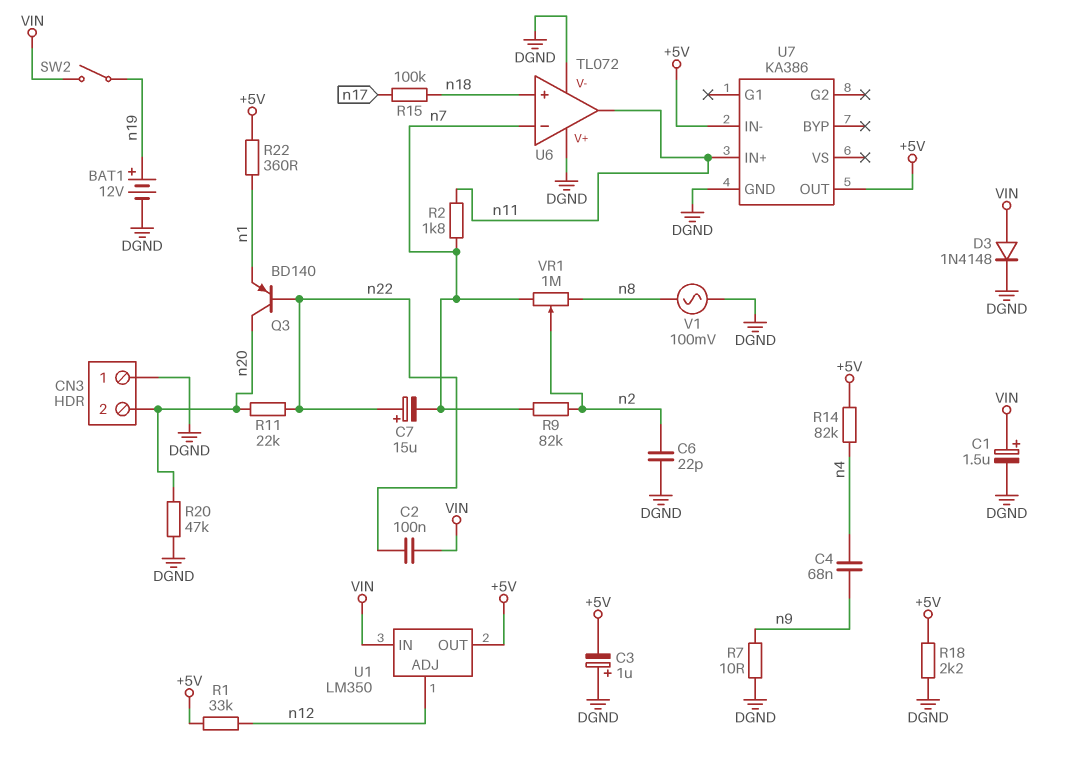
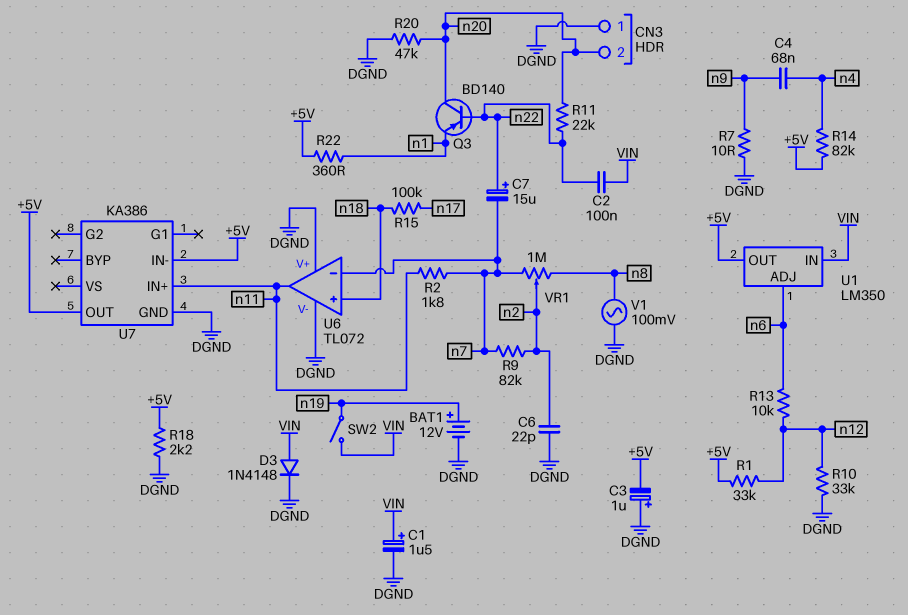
R10: none -> 33k (DGND, n12)
R13: none -> 10k (n6, n12)
U1 pin ADJ: n12 -> n6

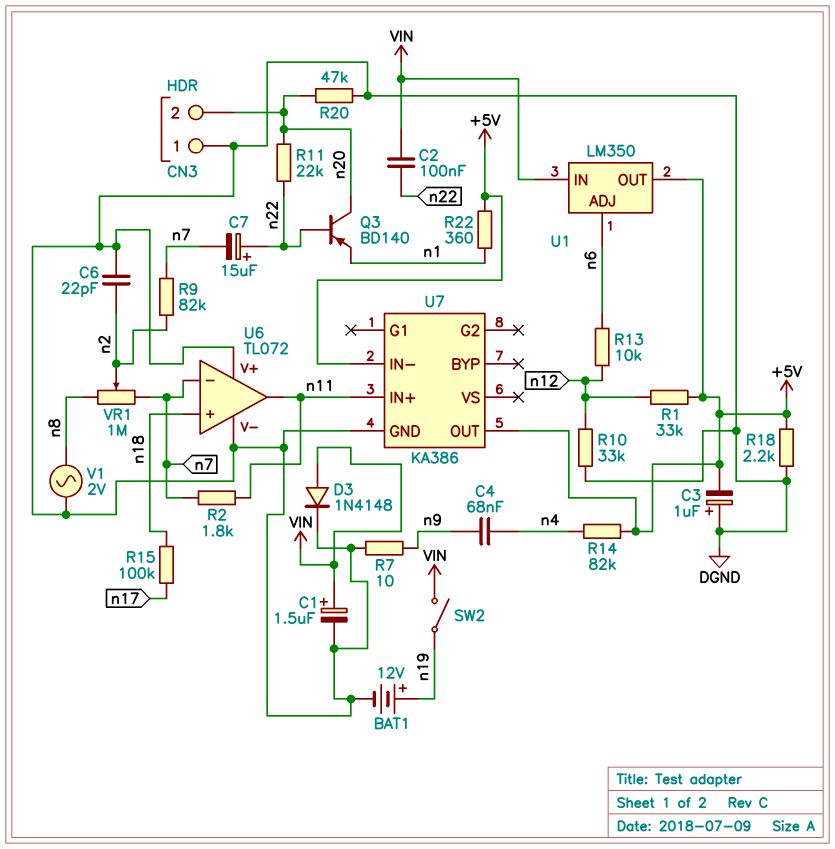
V1: AC 100mV (DGND, n8) -> AC 2V (DGND, n8)

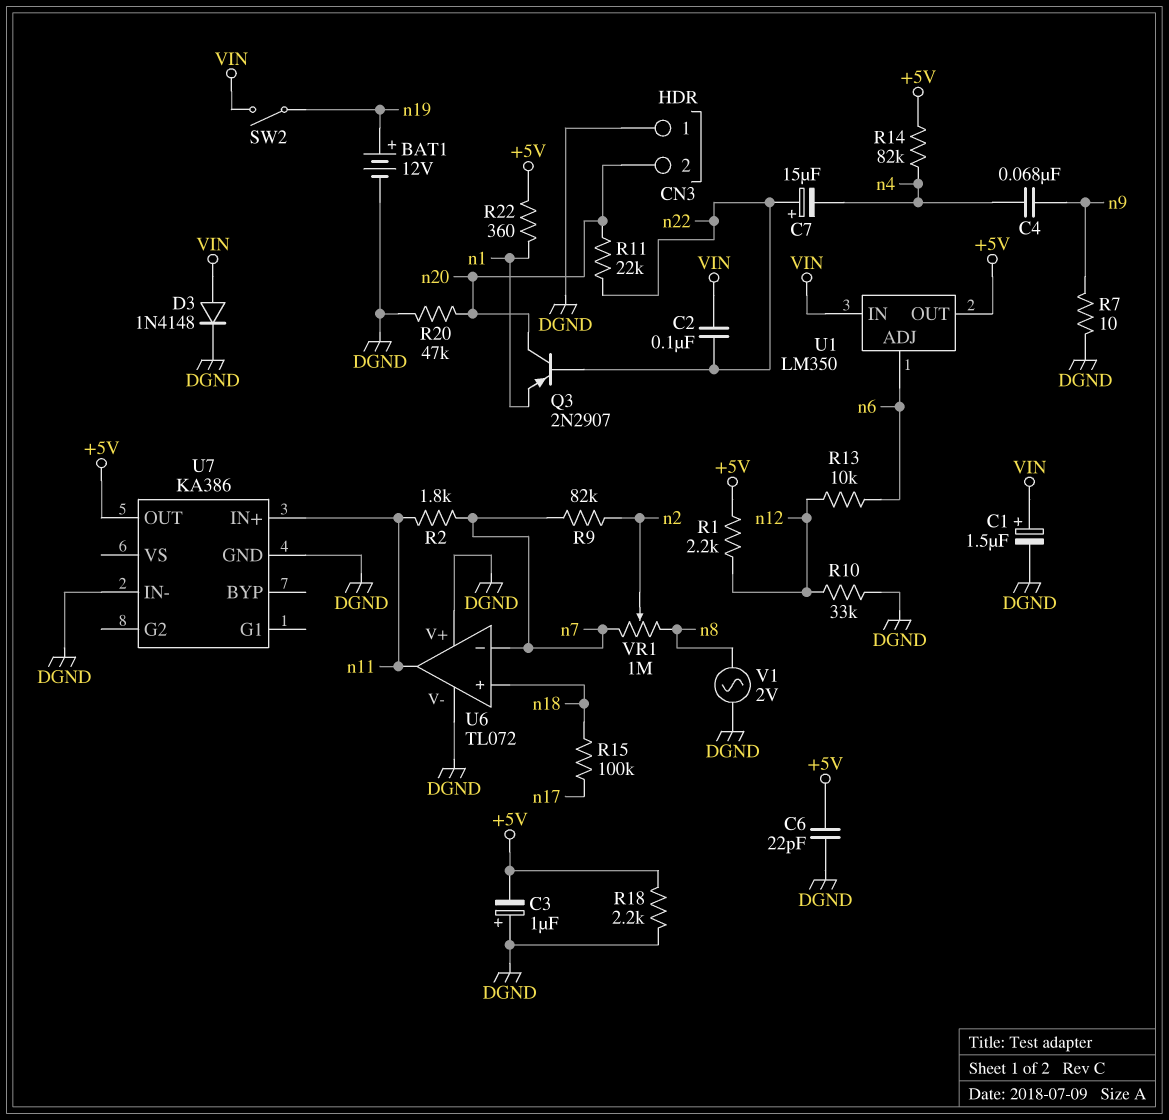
C6: 22pF (DGND, n2) -> 22pF (+5V, DGND)
C7: 15uF (plus n22, minus n7) -> 15uF (plus n22, minus n4)
Q3: PNP BD140 (B n22, C n20, E n1) -> PNP 2N2907 (B n22, C n20, E n1)
R1: 33k (+5V, n12) -> 2.2k (+5V, n12)
U7 pin IN-: +5V -> DGND

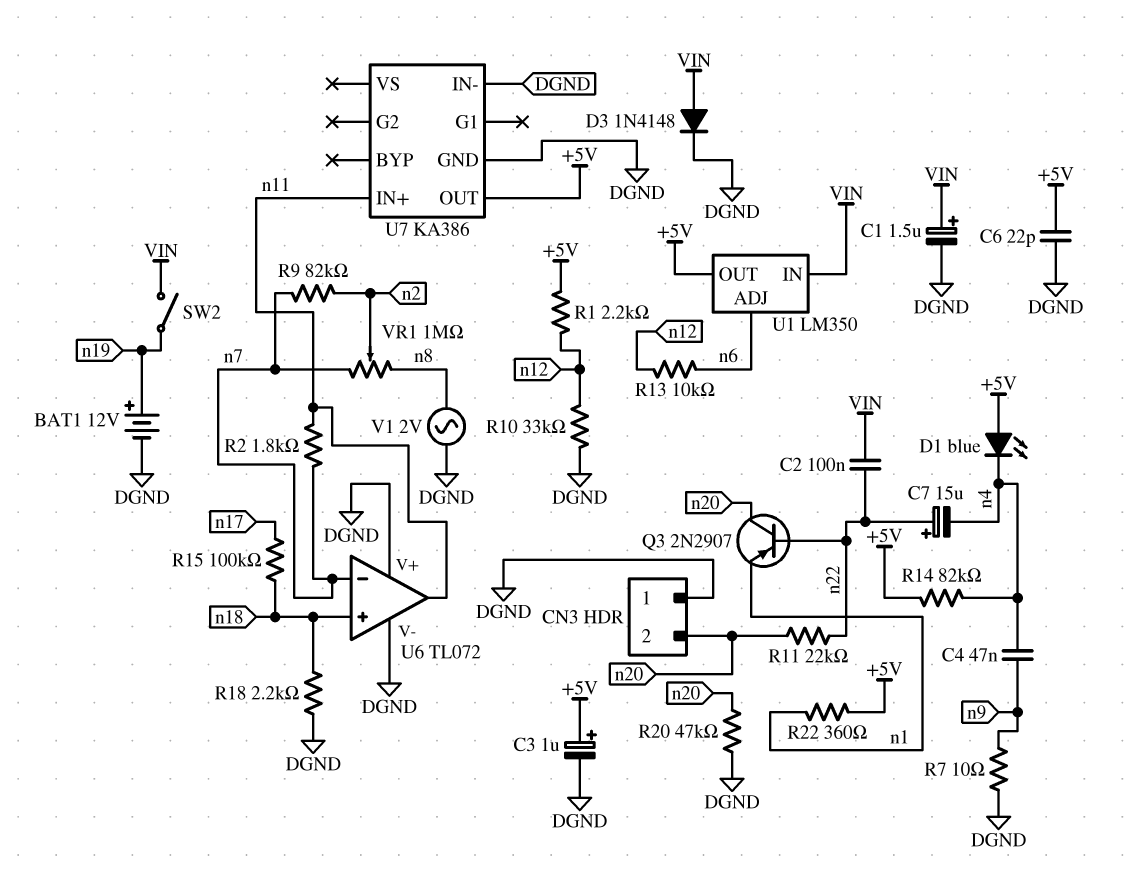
C3: 1uF (plus DGND, minus +5V) -> 1uF (plus +5V, minus DGND)
C4: 68nF (n4, n9) -> 47nF (n4, n9)
D1: none -> LED blue (A +5V, K n4)
R18: 2.2k (+5V, DGND) -> 2.2k (DGND, n18)

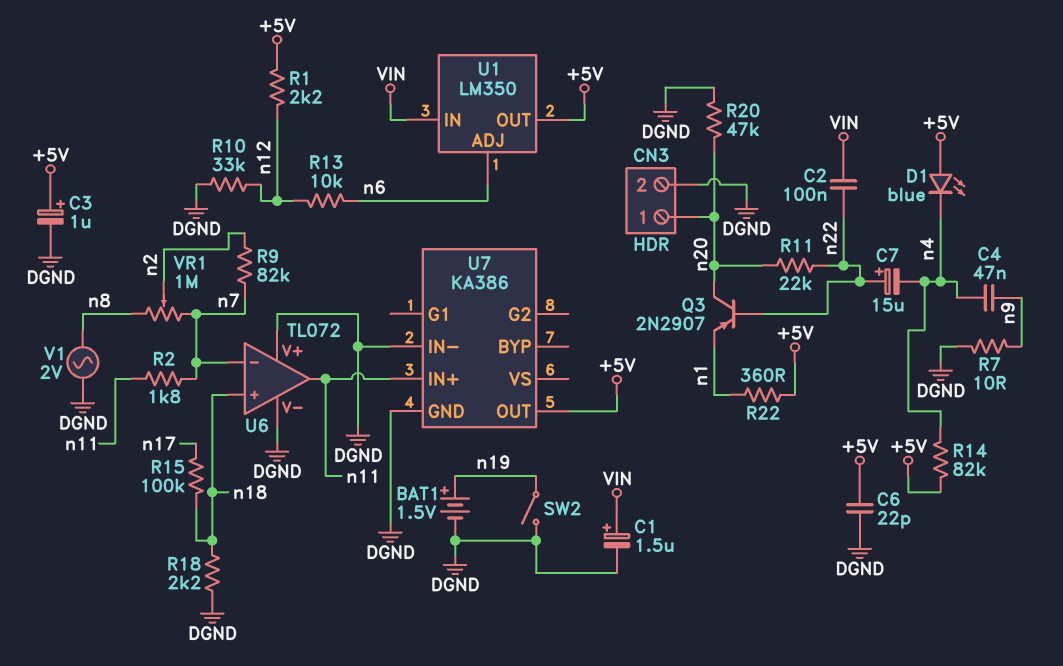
BAT1: 12V (plus n19, minus DGND) -> 1.5V (plus n19, minus DGND)
CN3 pin 1: DGND -> n20
CN3 pin 2: n20 -> DGND
D3: diode 1N4148 (A VIN, K DGND) -> none
SW2: switch (VIN, n19) -> switch (DGND, n19)

